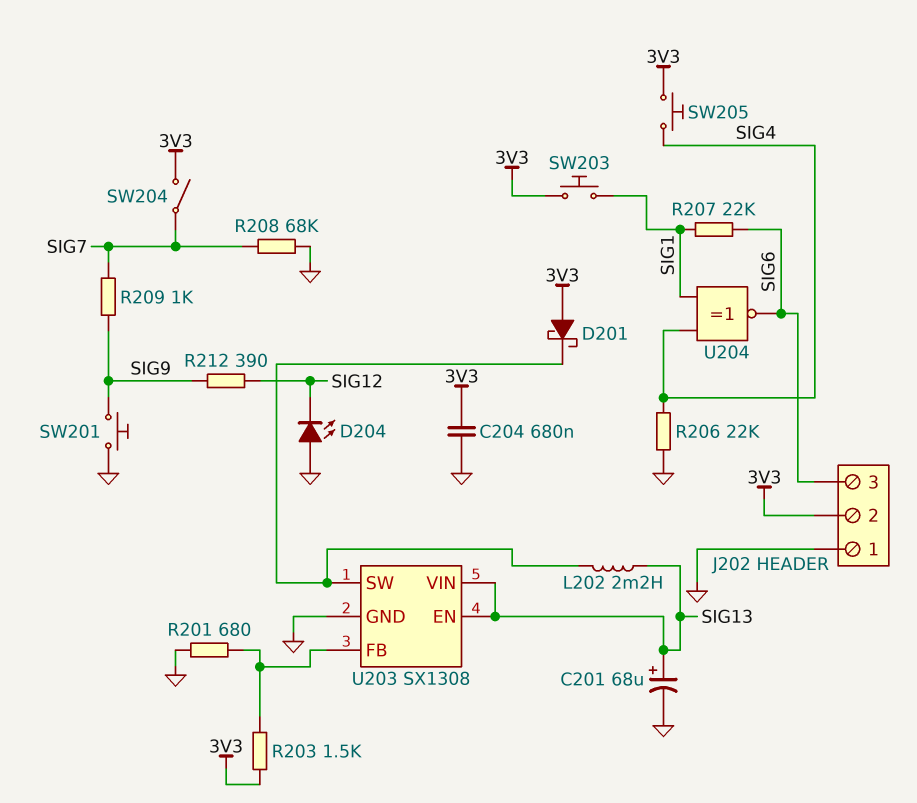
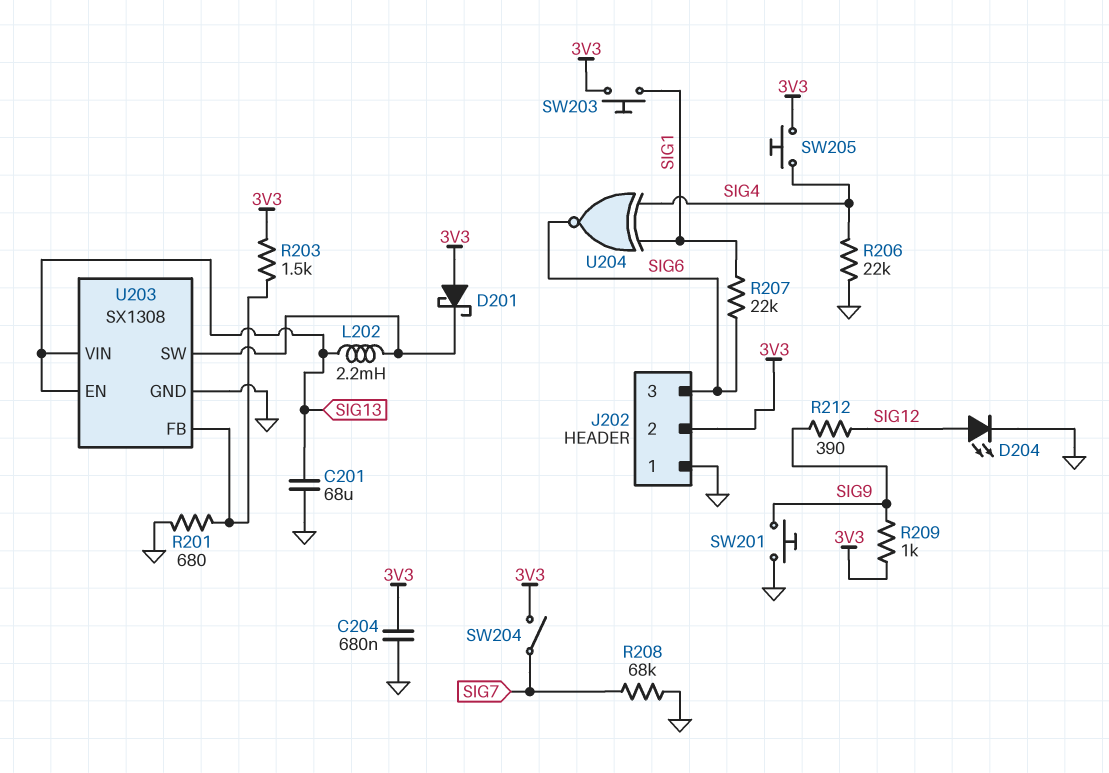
C201: 68uF (plus SIG13, minus GND) -> 68uF (GND, SIG13)
D204: LED (A GND, K SIG12) -> LED (A SIG12, K GND)
R209: 1k (SIG7, SIG9) -> 1k (3V3, SIG9)

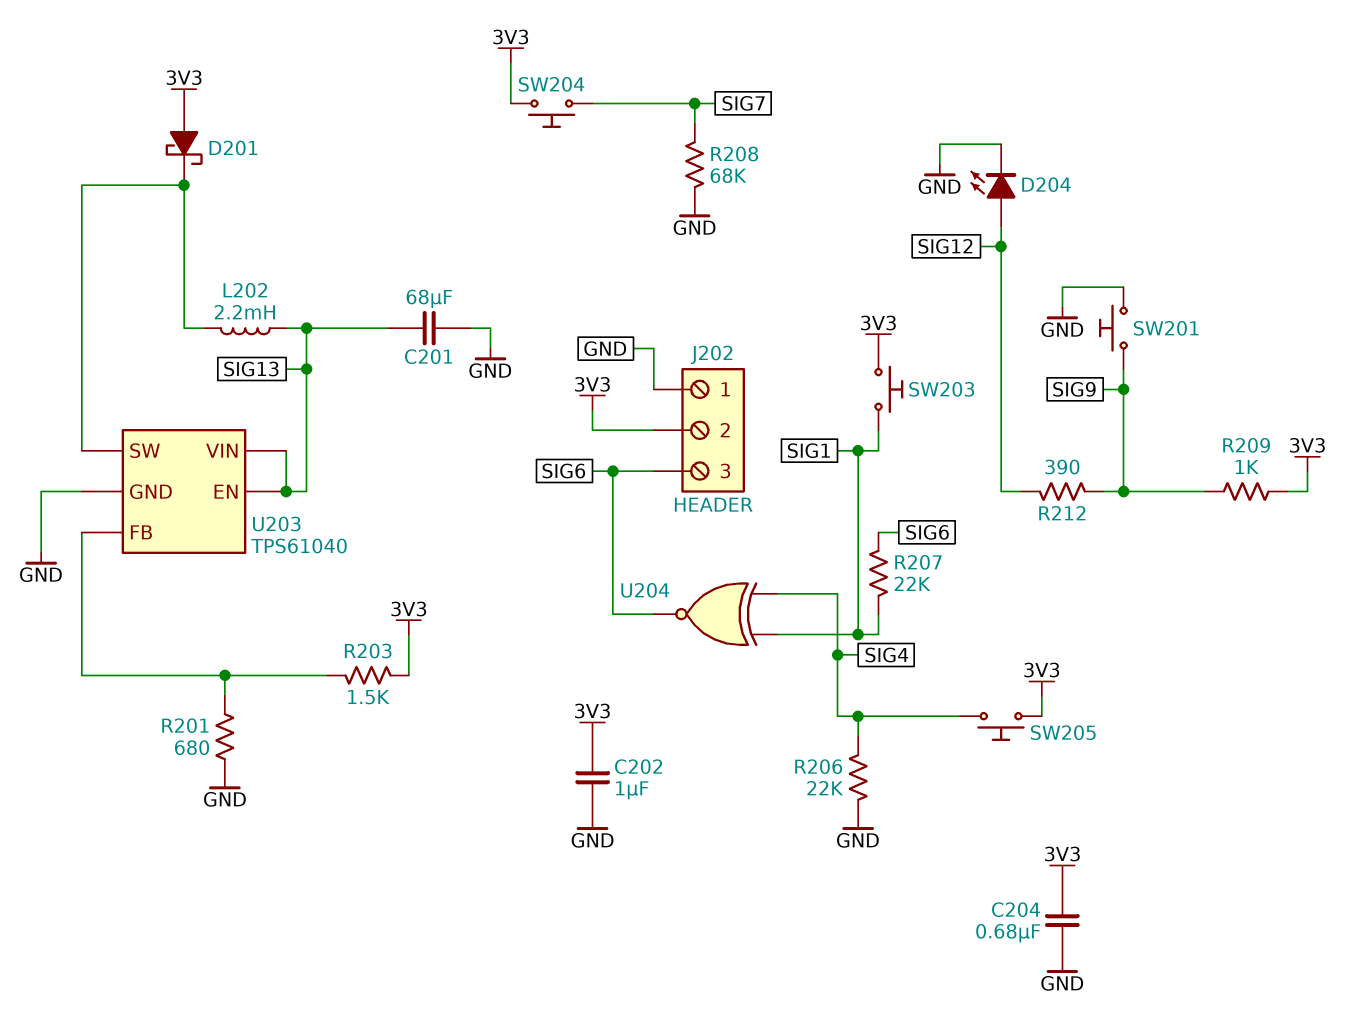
C202: none -> 1uF (3V3, GND)
SW204: switch (3V3, SIG7) -> button (3V3, SIG7)
U203: SX1308 -> TPS61040

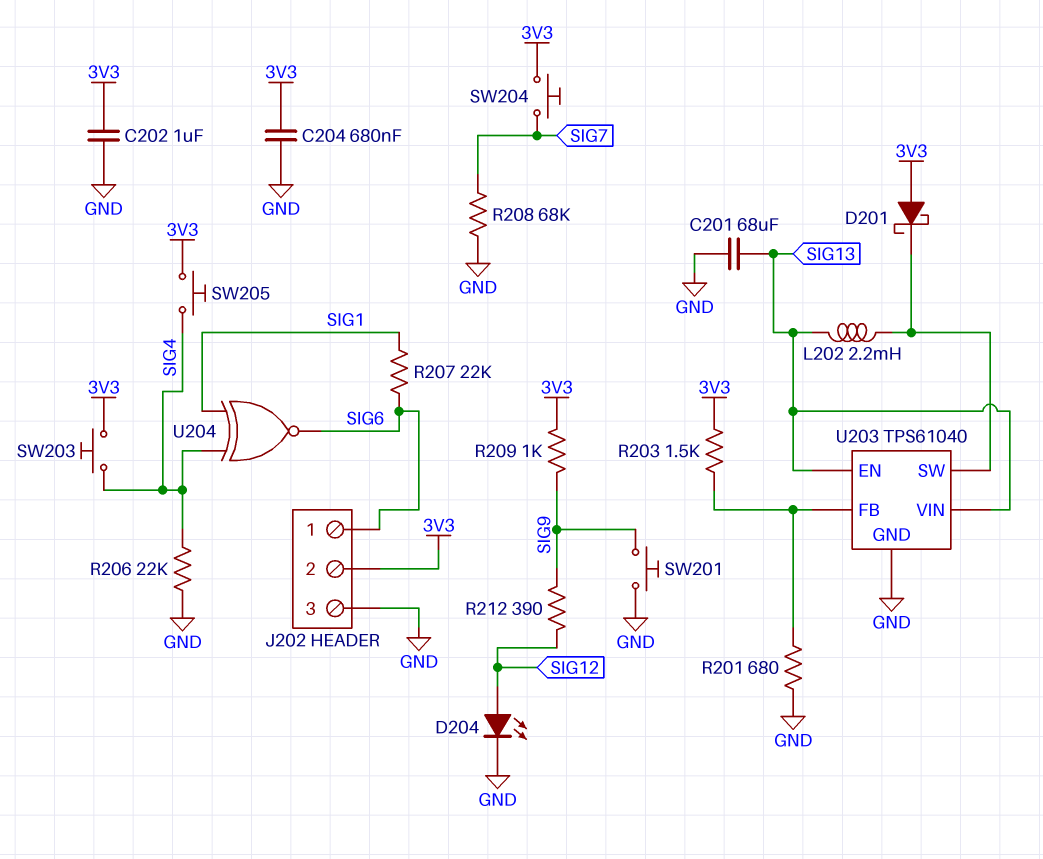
J202 pin 1: GND -> SIG6
J202 pin 3: SIG6 -> GND
SW203: button (3V3, SIG1) -> button (3V3, SIG4)

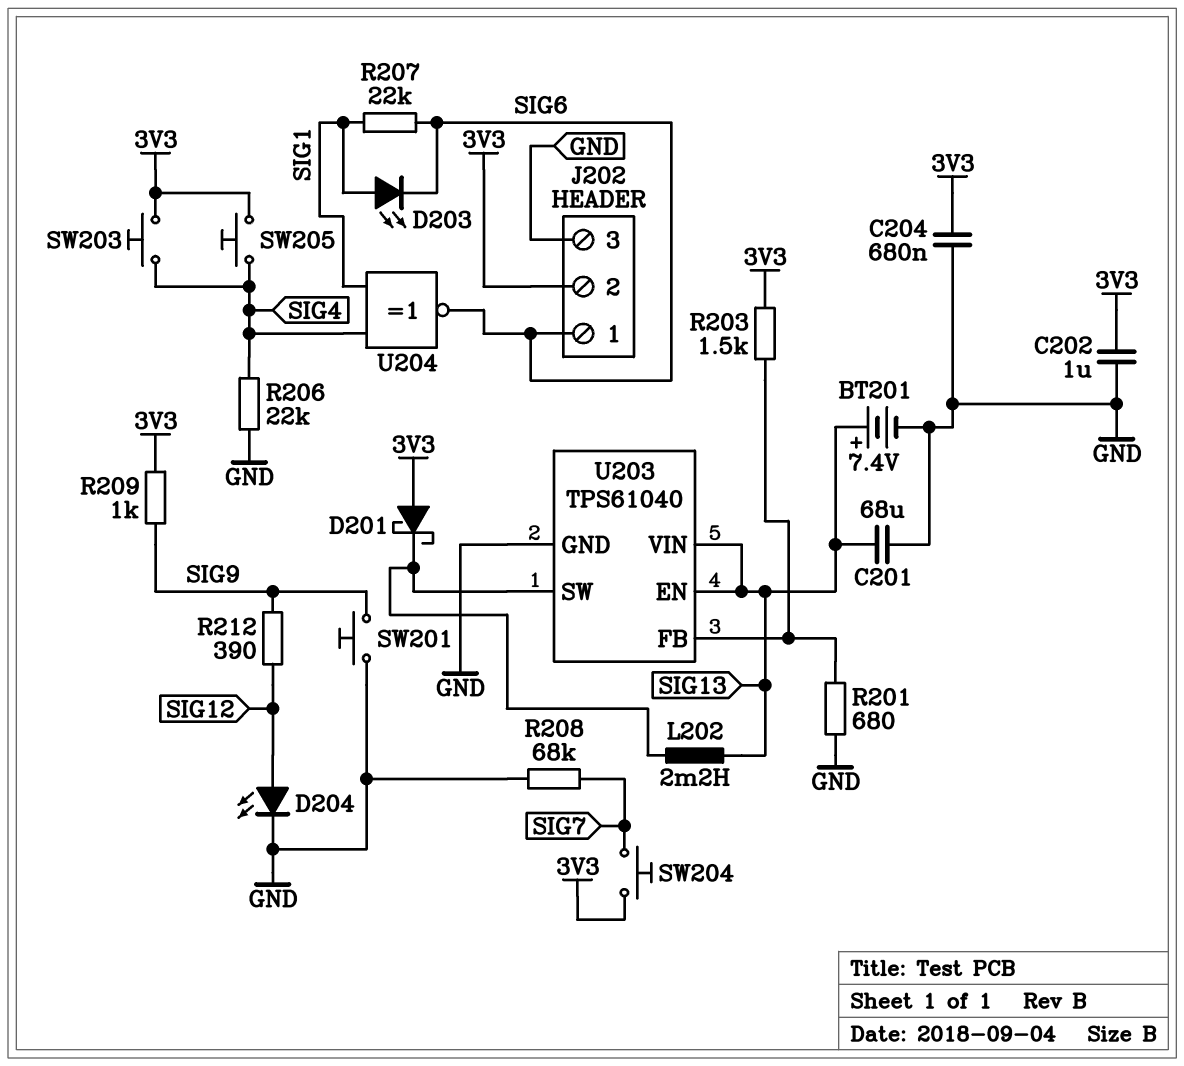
BT201: none -> 7.4V (plus SIG13, minus GND)
D203: none -> LED (A SIG1, K SIG6)

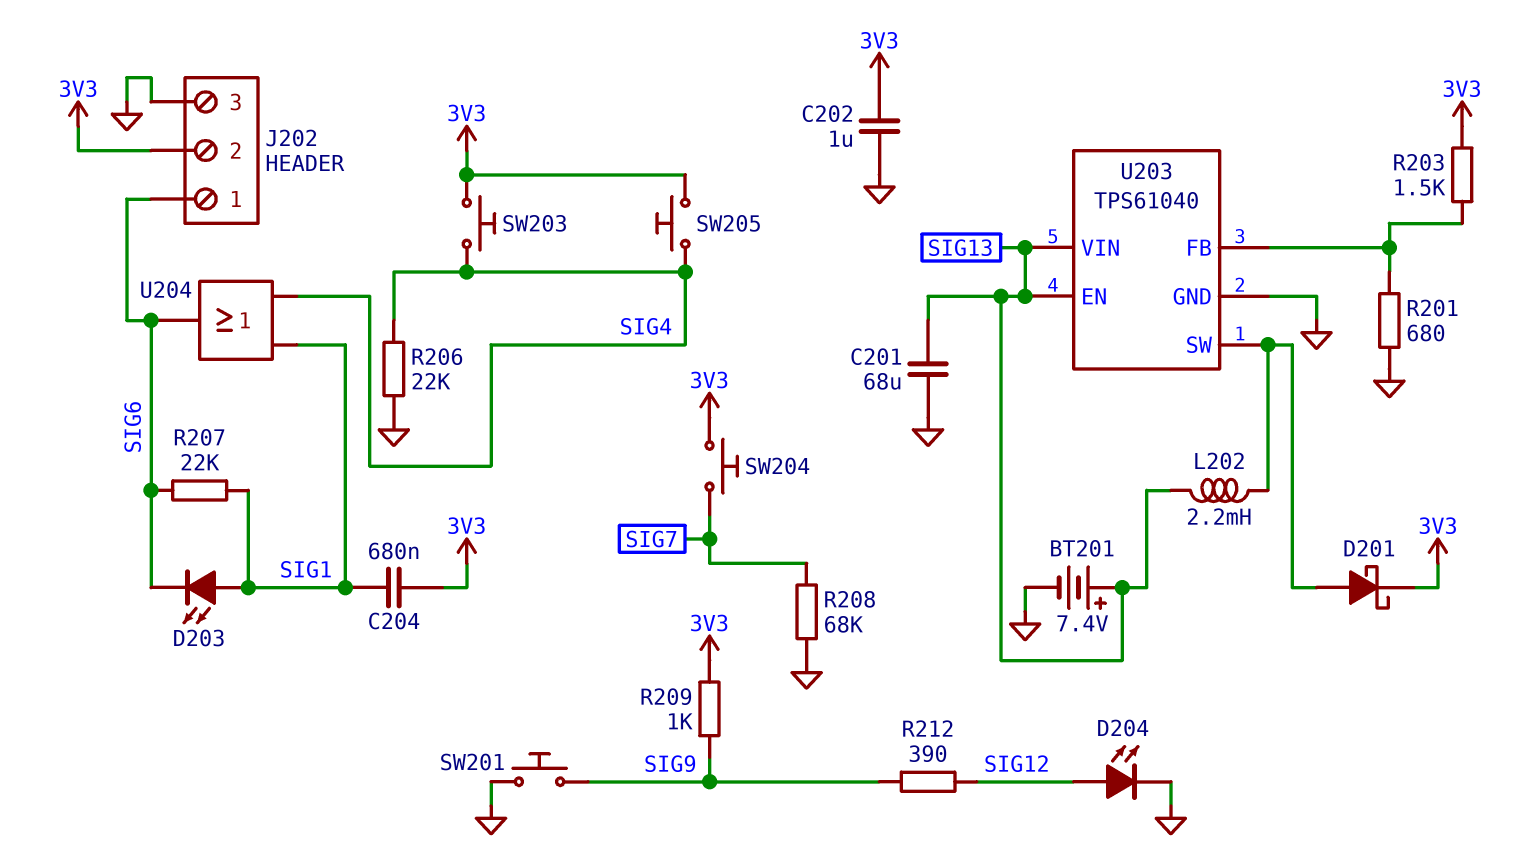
C204: 680nF (3V3, GND) -> 680nF (3V3, SIG1)
D201: schottky (A 3V3, K U203/SW) -> schottky (A U203/SW, K 3V3)
U204: XNOR (in SIG1, in SIG4, out SIG6) -> OR (in SIG1, in SIG4, out SIG6)

